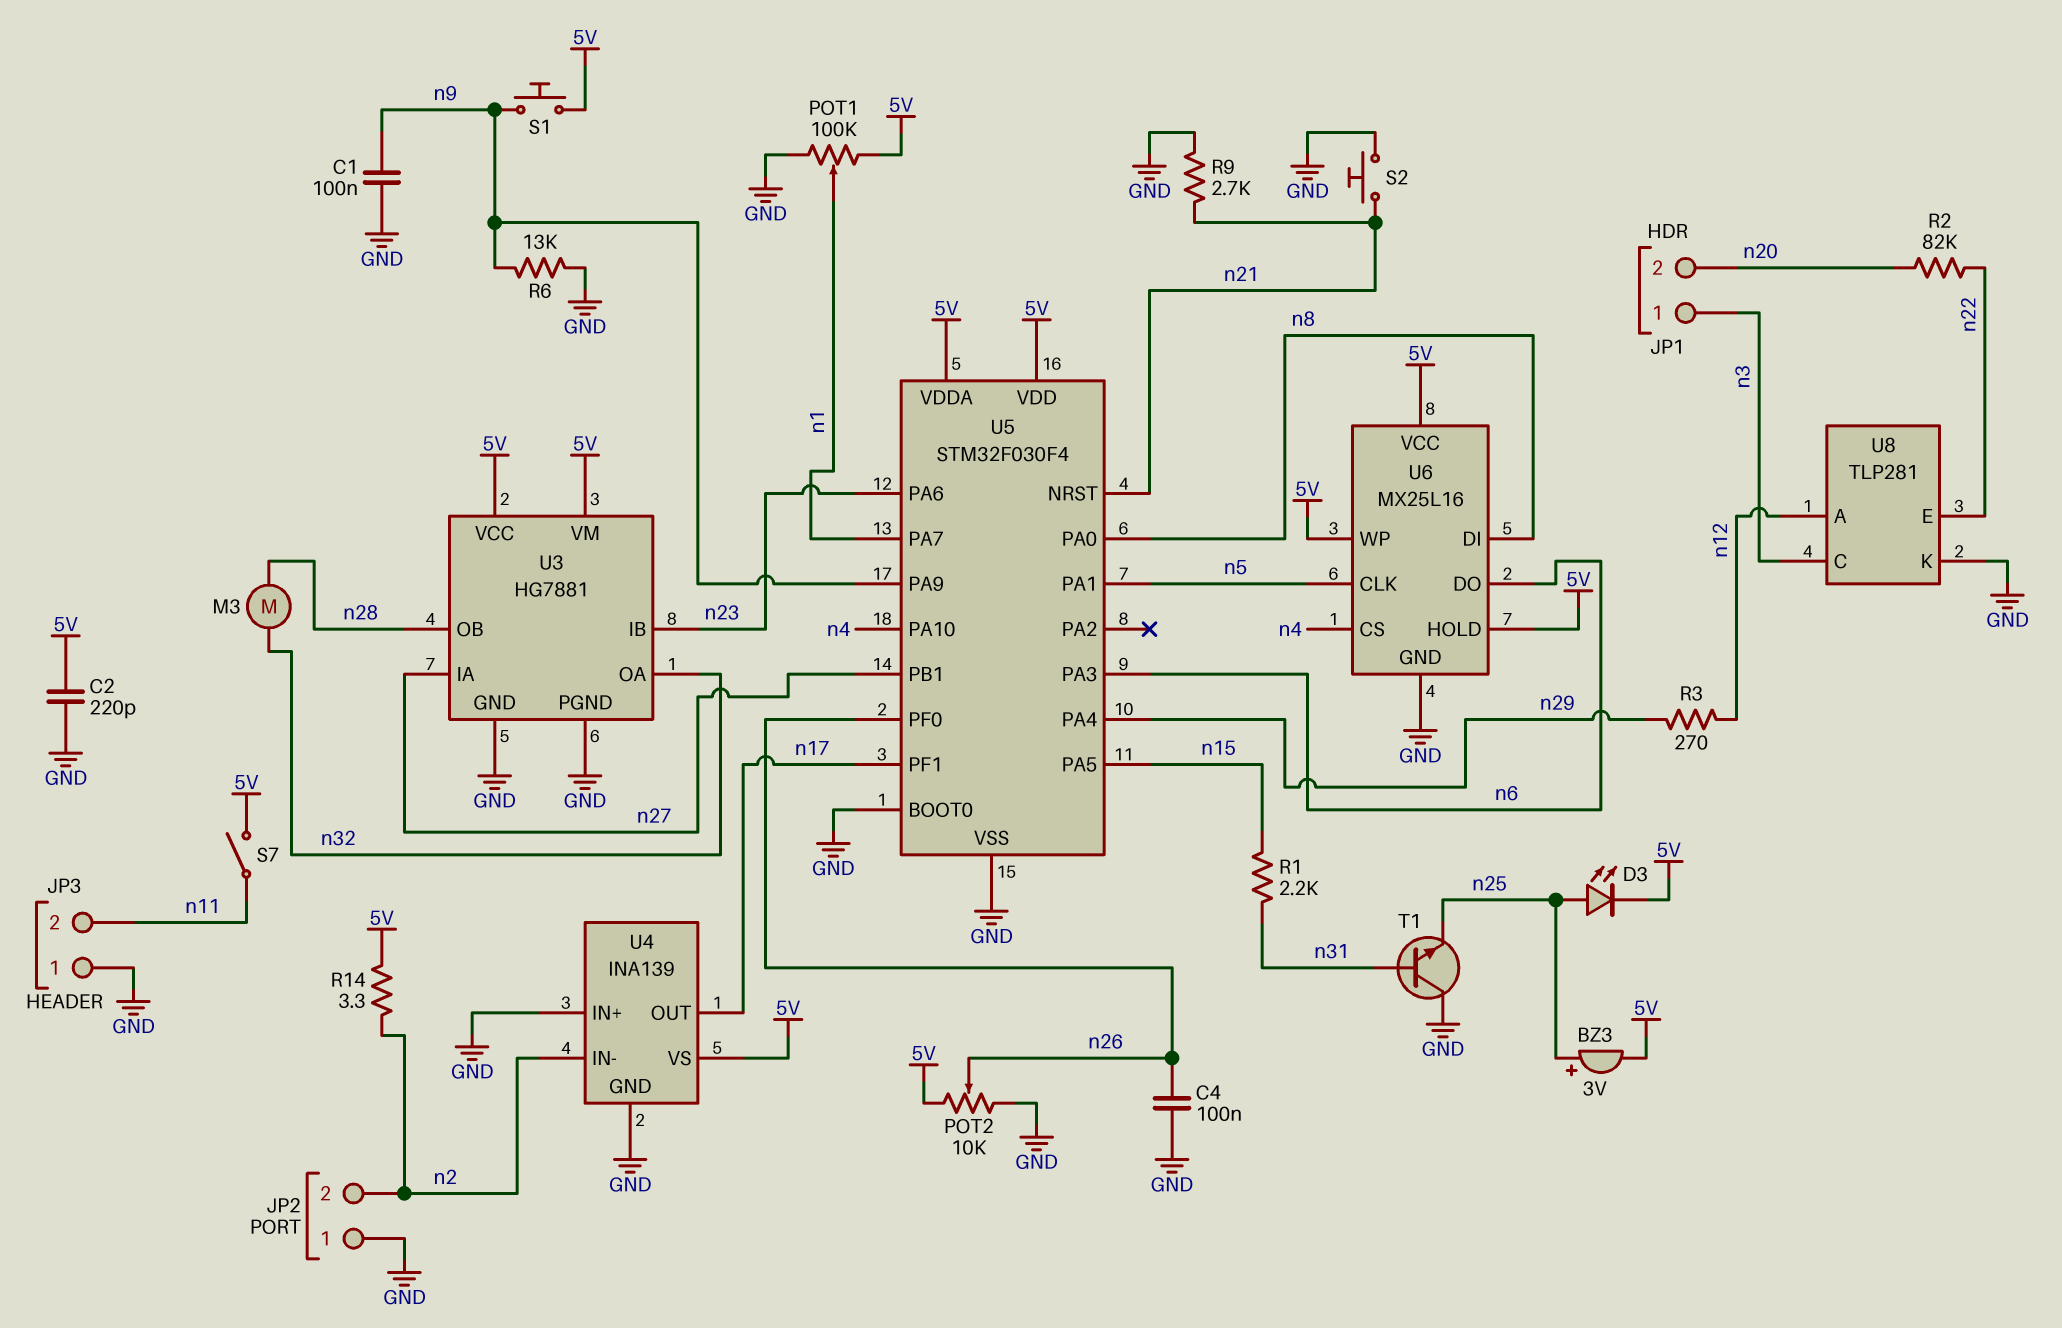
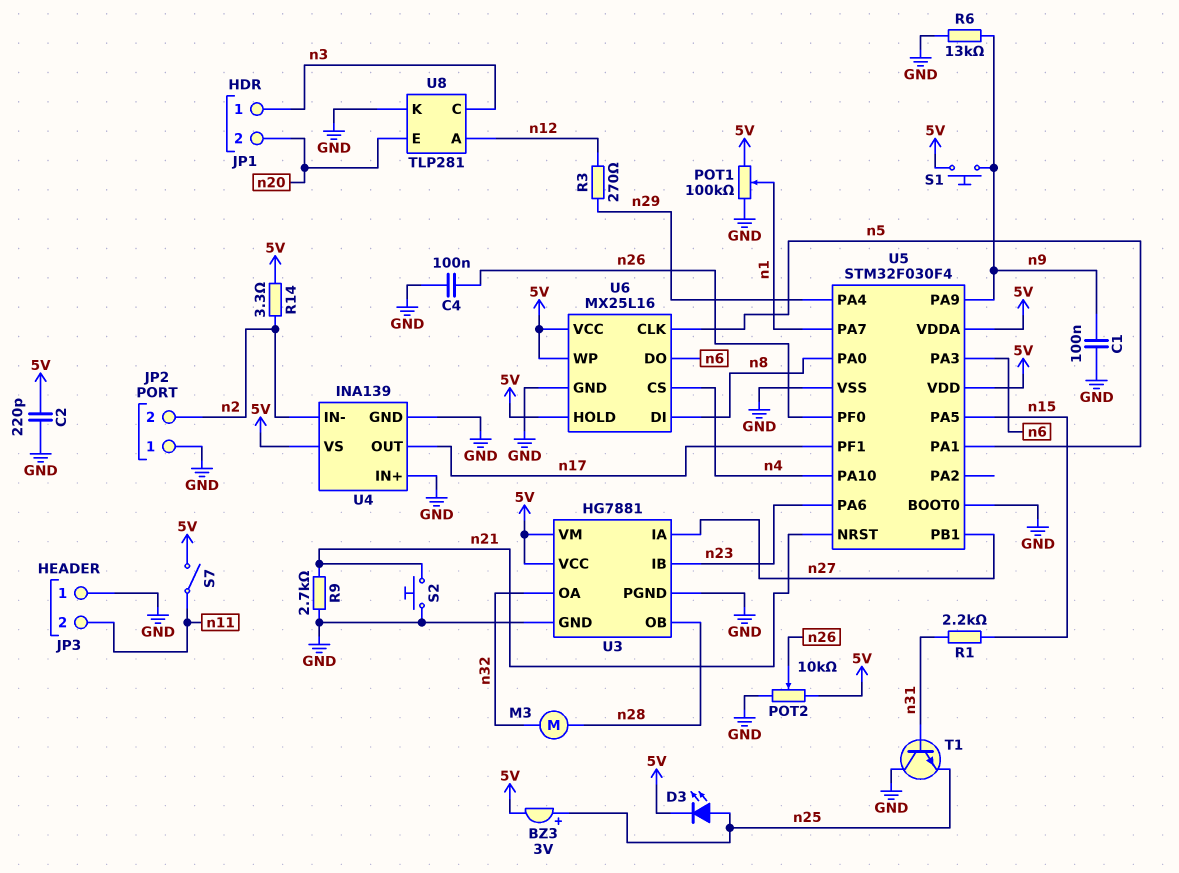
R2: 82k (n20, n22) -> none
U8 pin E: n22 -> n20

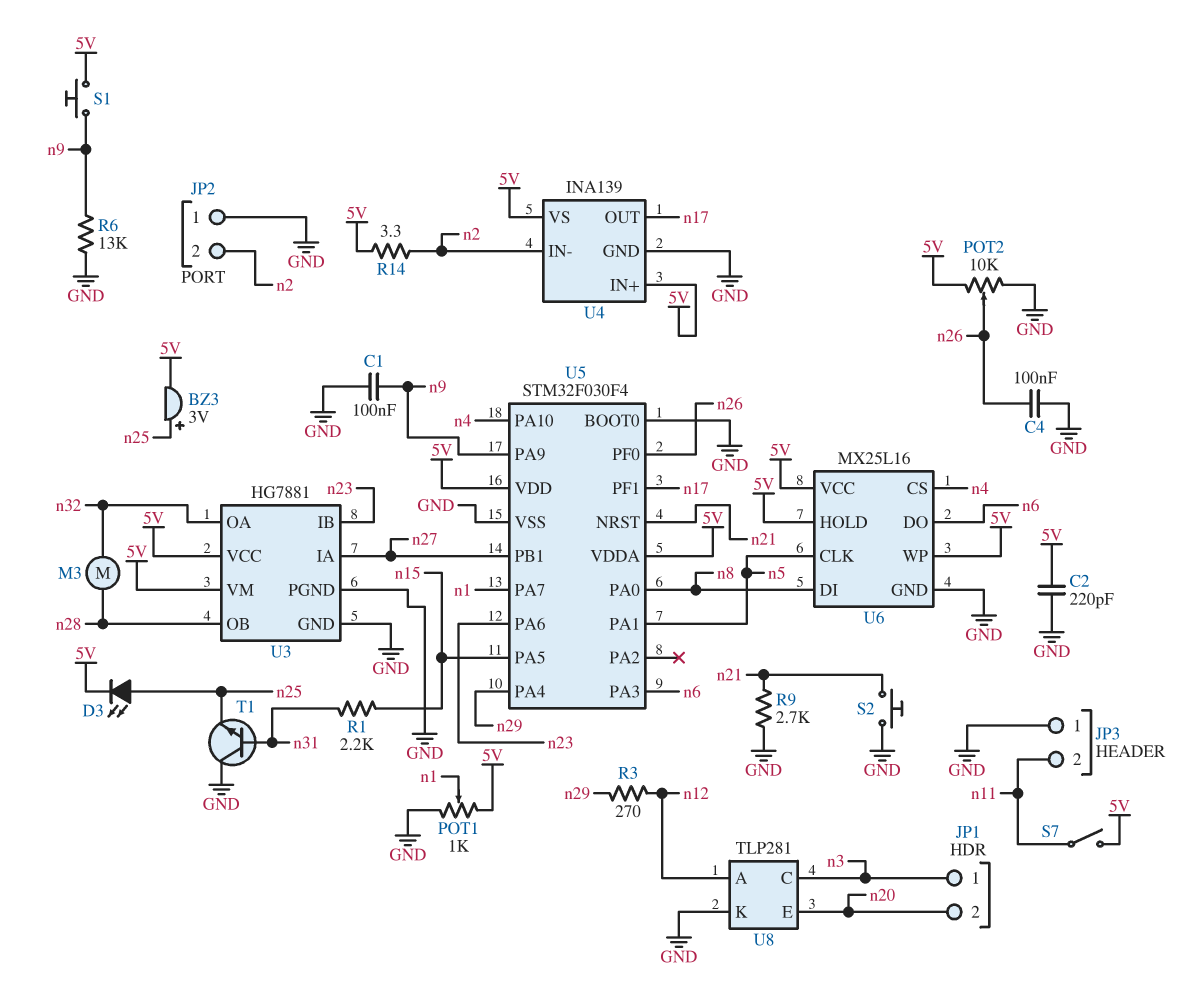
POT1: 100k (5V, GND, wiper n1) -> 1k (5V, GND, wiper n1)
U4 pin IN+: GND -> 5V

